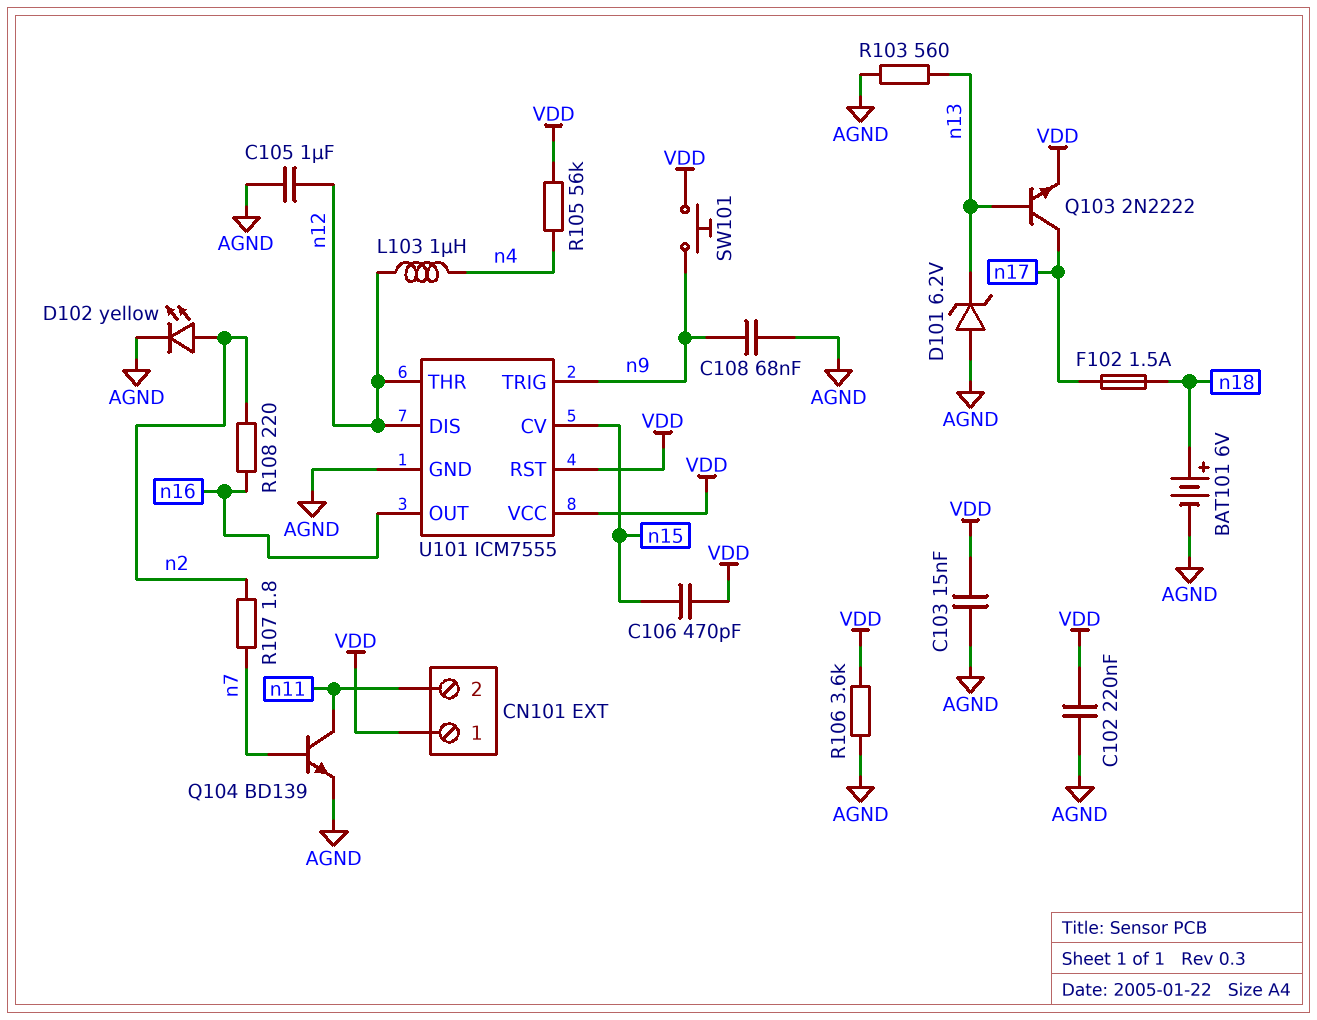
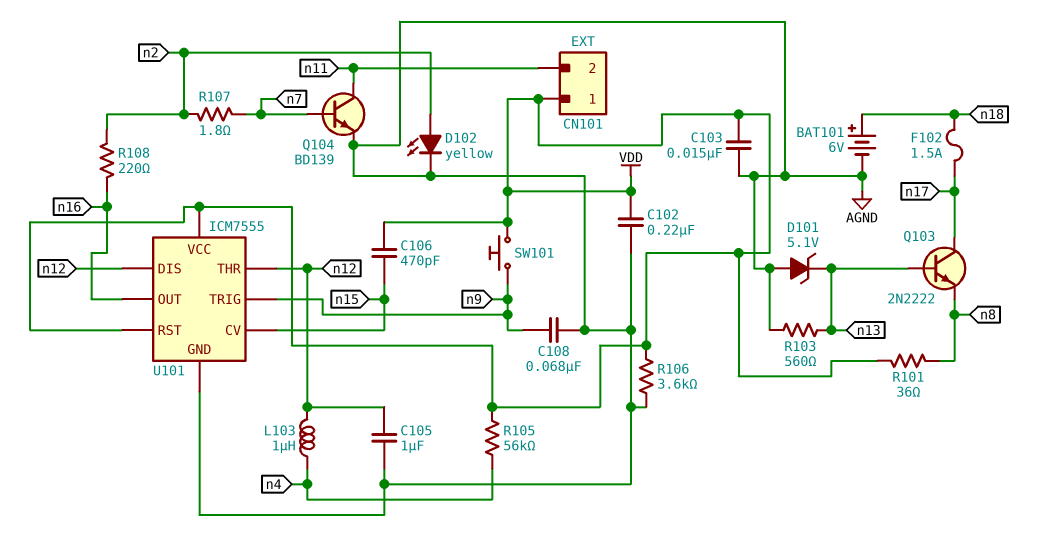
D101: zener 6.2V (A AGND, K n13) -> zener 5.1V (A AGND, K n13)
Q103: NPN 2N2222 (B n13, C n17, E VDD) -> NPN 2N2222 (B n13, C n17, E n8)
R101: none -> 36 (VDD, n8)

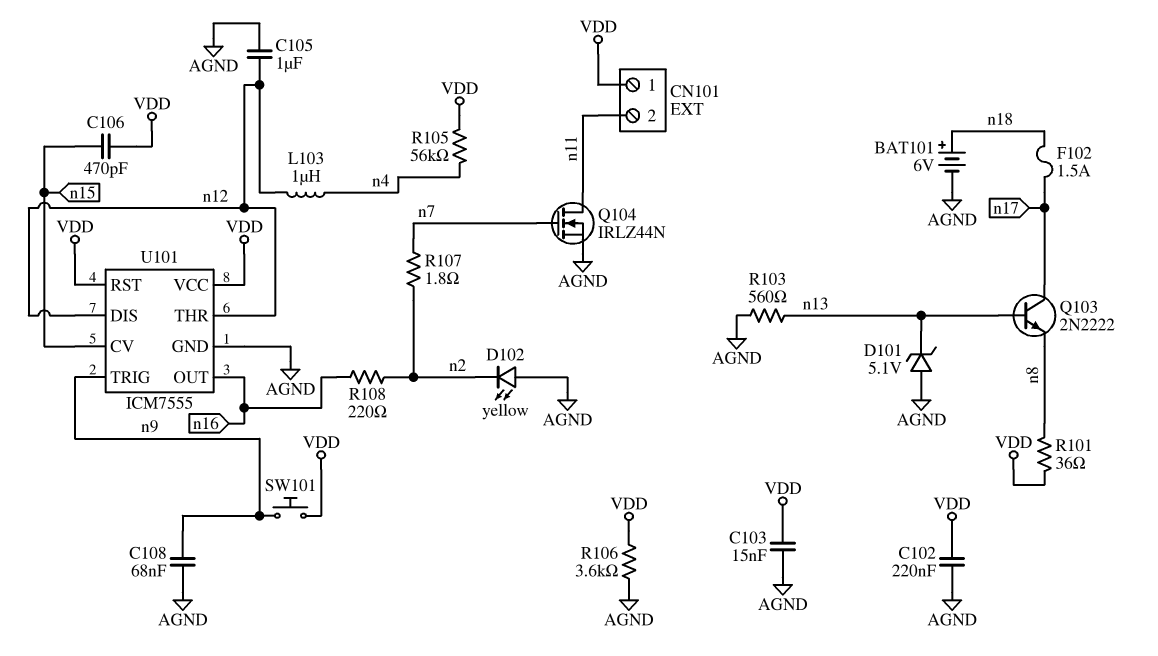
D102: LED yellow (A n2, K AGND) -> LED yellow (A AGND, K n2)
Q104: NPN BD139 (B n7, C n11, E AGND) -> NMOS IRLZ44N (G n7, D n11, S AGND)

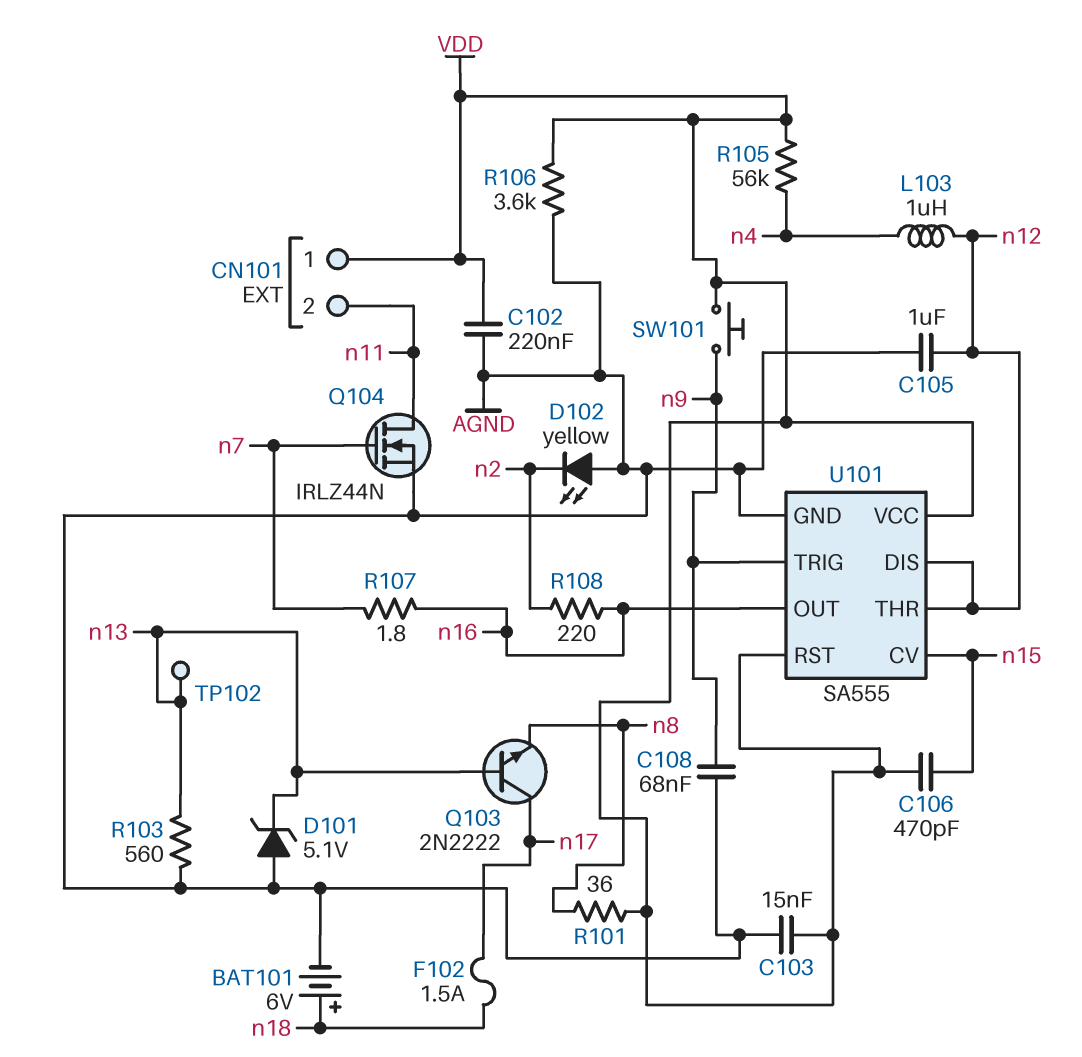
R107: 1.8 (n2, n7) -> 1.8 (n7, n16)
TP102: none -> test point (n13)
U101: ICM7555 -> SA555

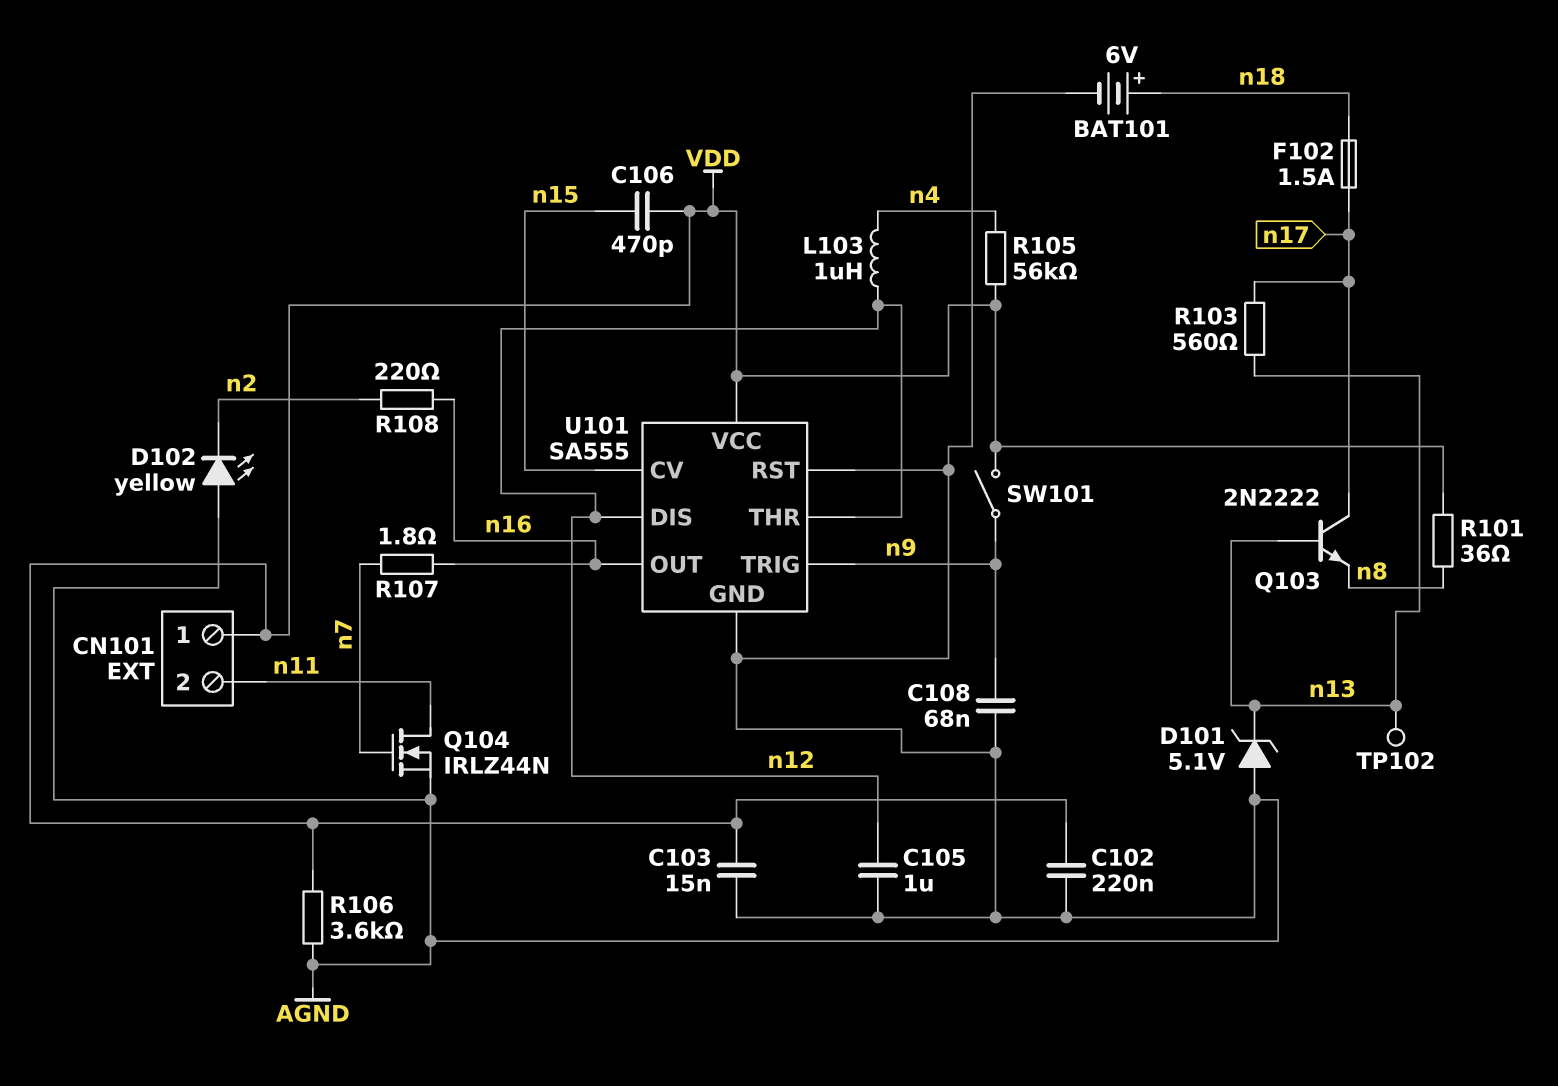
R103: 560 (AGND, n13) -> 560 (n13, n17)
SW101: button (VDD, n9) -> switch (VDD, n9)
U101 pin RST: VDD -> AGND

